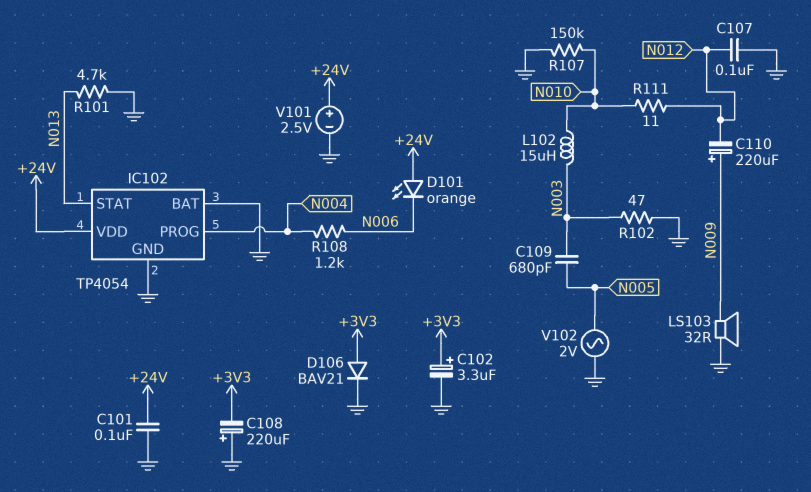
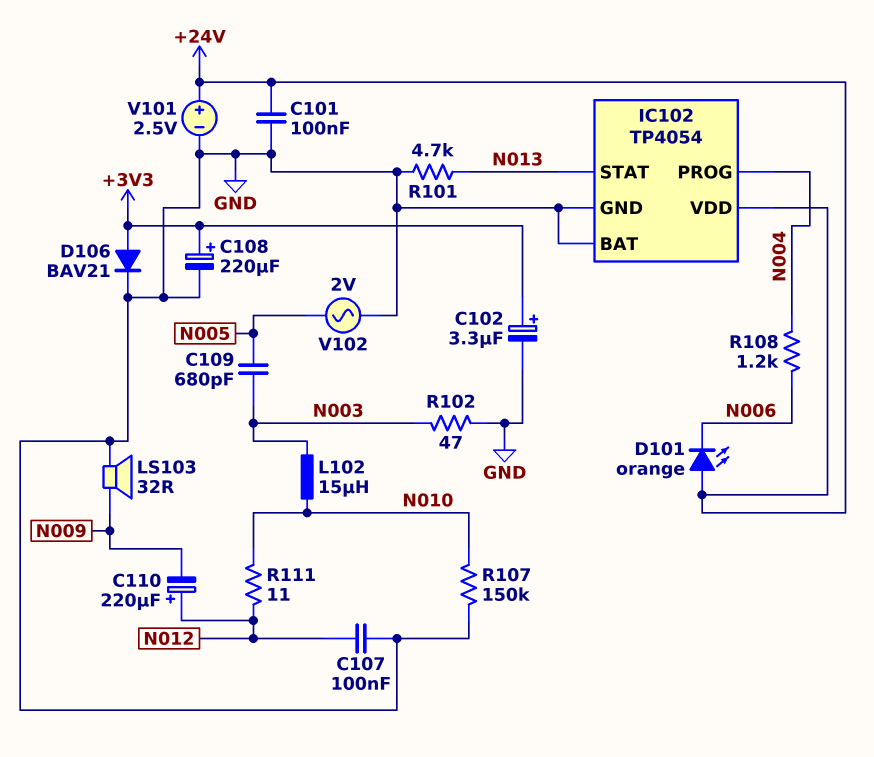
C108: 220uF (plus GND, minus +3V3) -> 220uF (plus +3V3, minus GND)
C110: 220uF (plus N009, minus N012) -> 220uF (plus N012, minus N009)

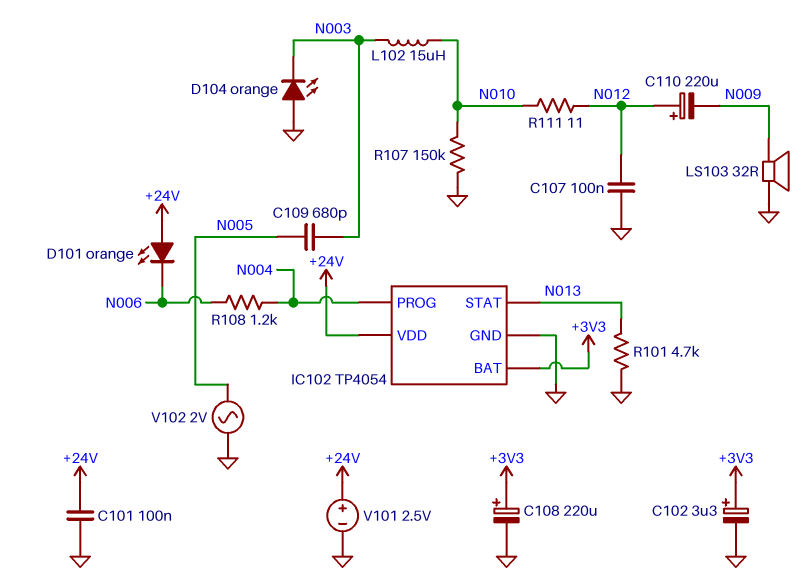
D104: none -> LED orange (A GND, K N003)
D106: diode BAV21 (A +3V3, K GND) -> none
IC102 pin BAT: GND -> +3V3
R102: 47 (GND, N003) -> none

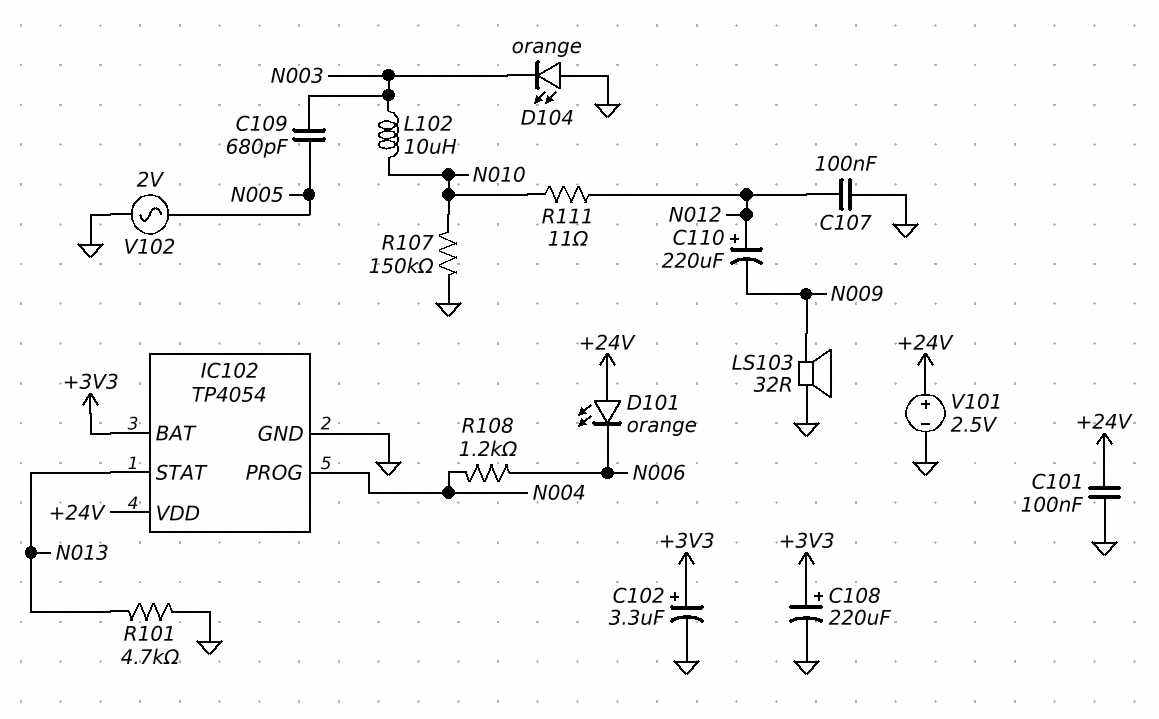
L102: 15uH (N003, N010) -> 10uH (N003, N010)

